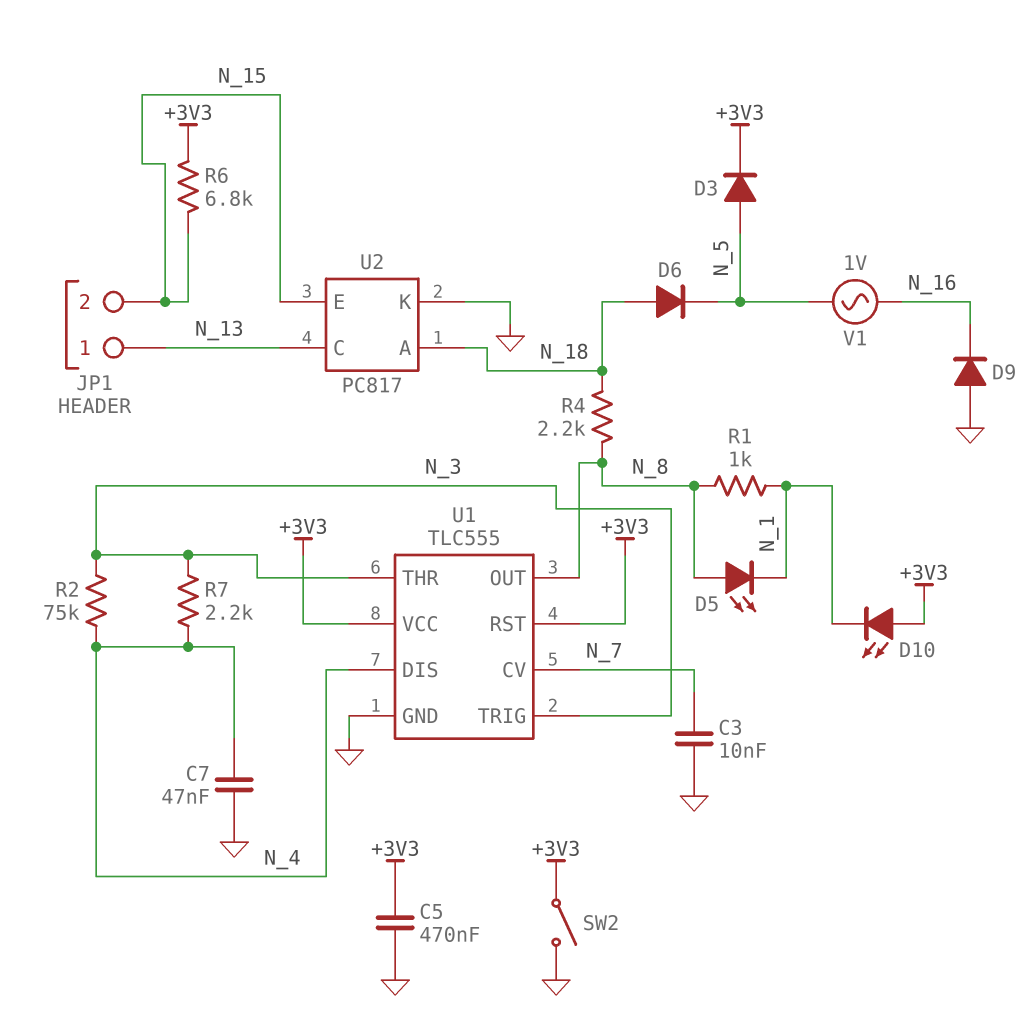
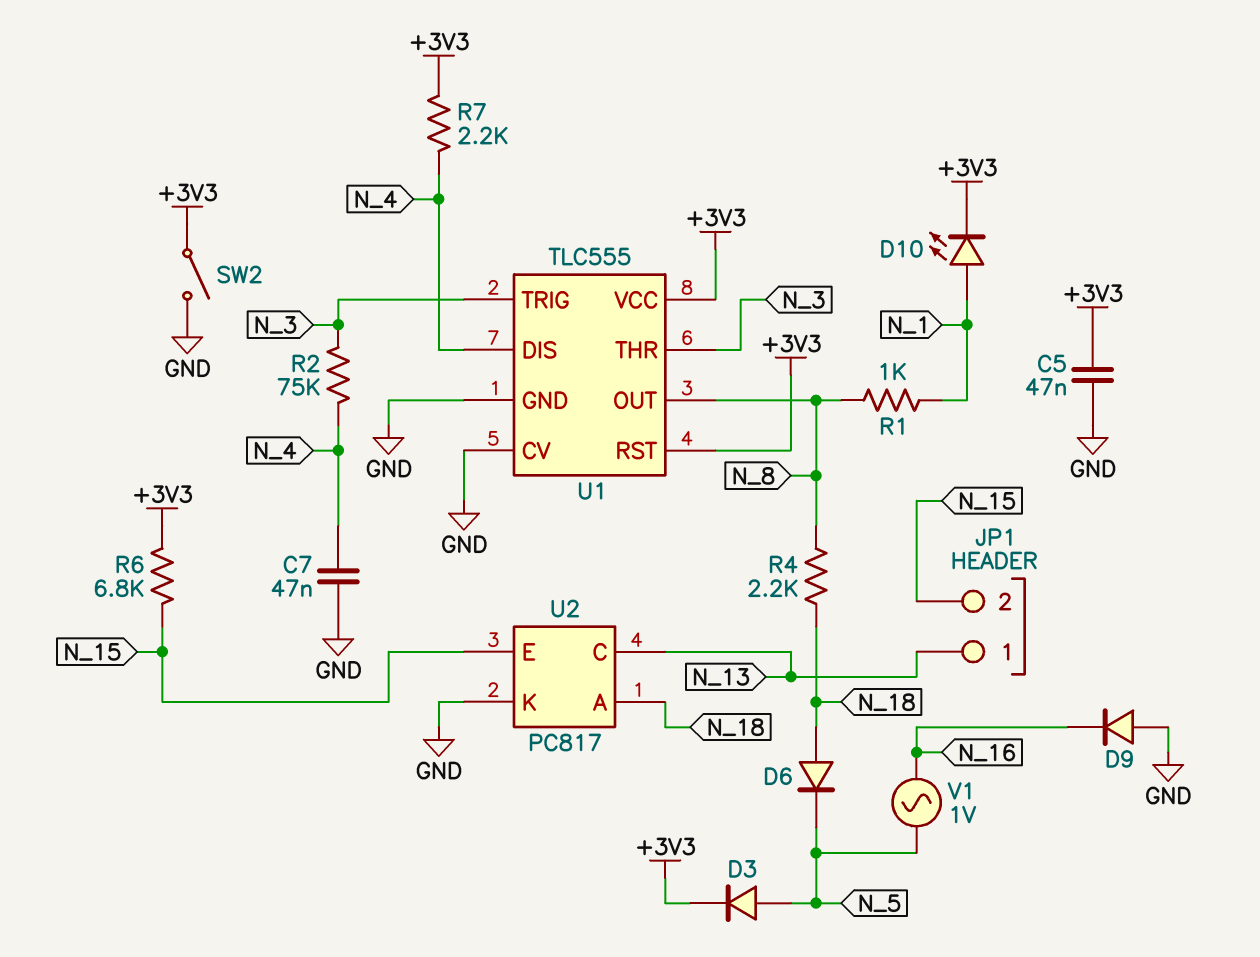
C3: 10nF (GND, N_7) -> none
C5: 470nF (+3V3, GND) -> 47nF (+3V3, GND)
D5: LED (A N_8, K N_1) -> none
D10: LED (A +3V3, K N_1) -> LED (A N_1, K +3V3)
R7: 2.2k (N_3, N_4) -> 2.2k (+3V3, N_4)
U1 pin CV: N_7 -> GND

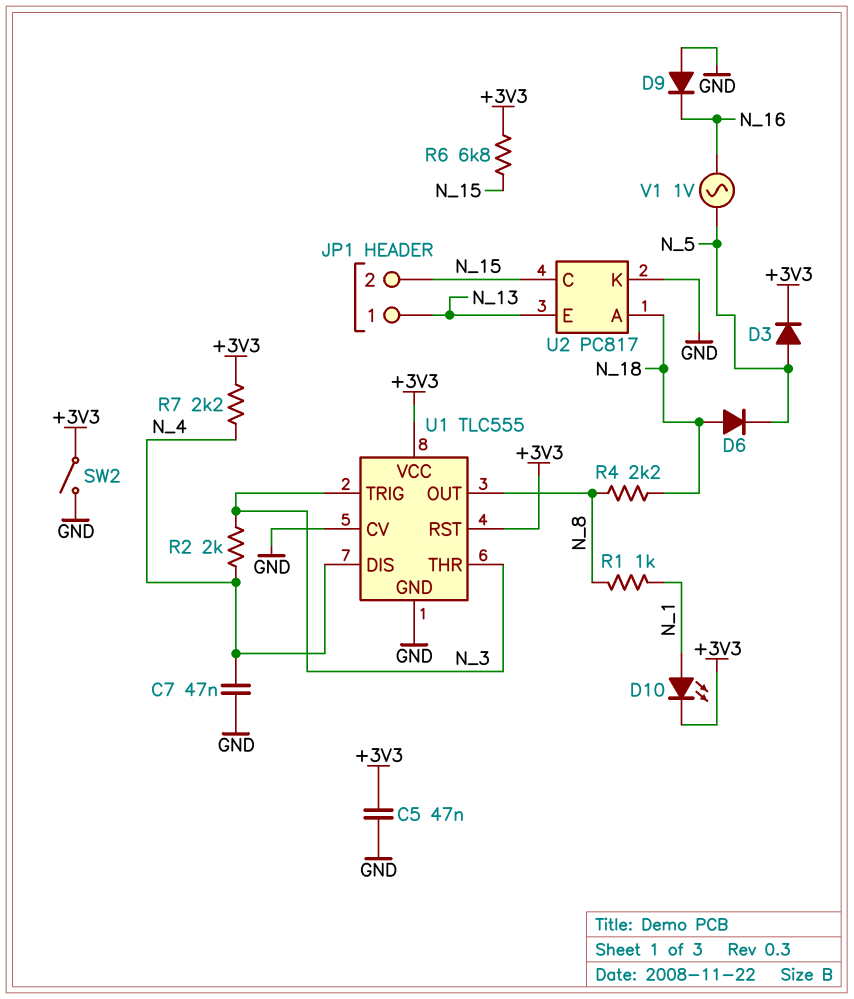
R2: 75k (N_3, N_4) -> 2k (N_3, N_4)
U2 pin C: N_13 -> N_15
U2 pin E: N_15 -> N_13

